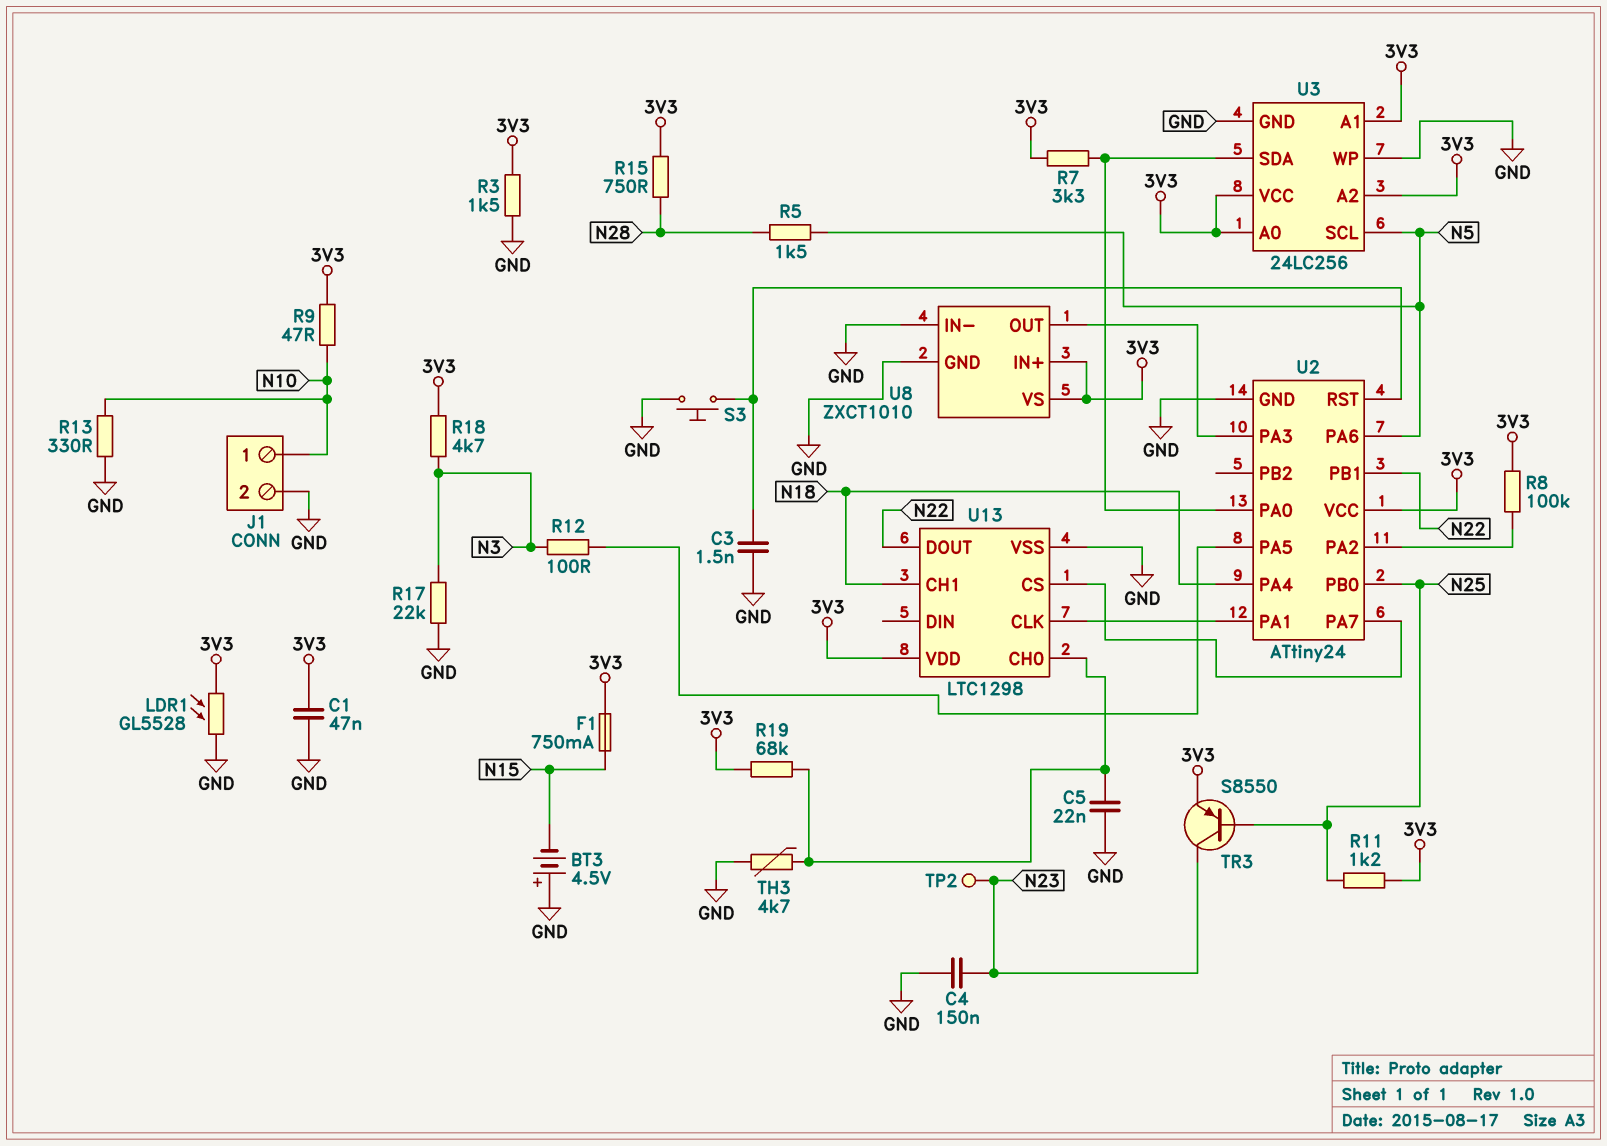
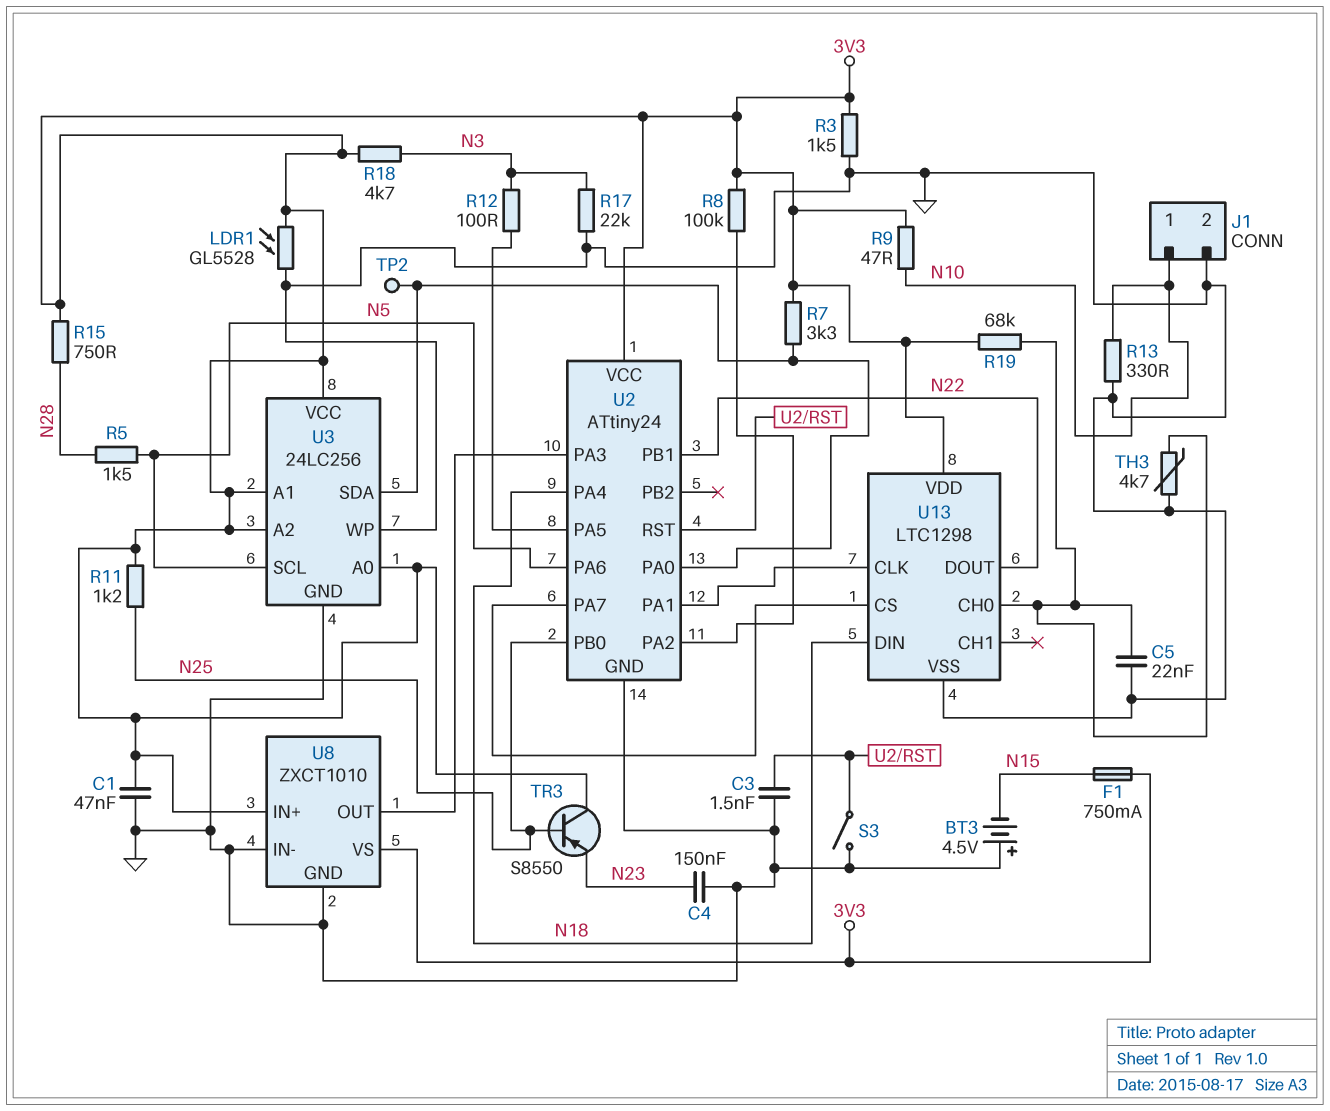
S3: button (GND, U2/RST) -> switch (GND, U2/RST)
TP2: test point (N23) -> test point (U2/PA0)
TR3: PNP S8550 (B N25, C N23, E 3V3) -> PNP S8550 (B N25, C 3V3, E N23)
U13 pin CH1: N18 -> none
U13 pin DIN: none -> N18

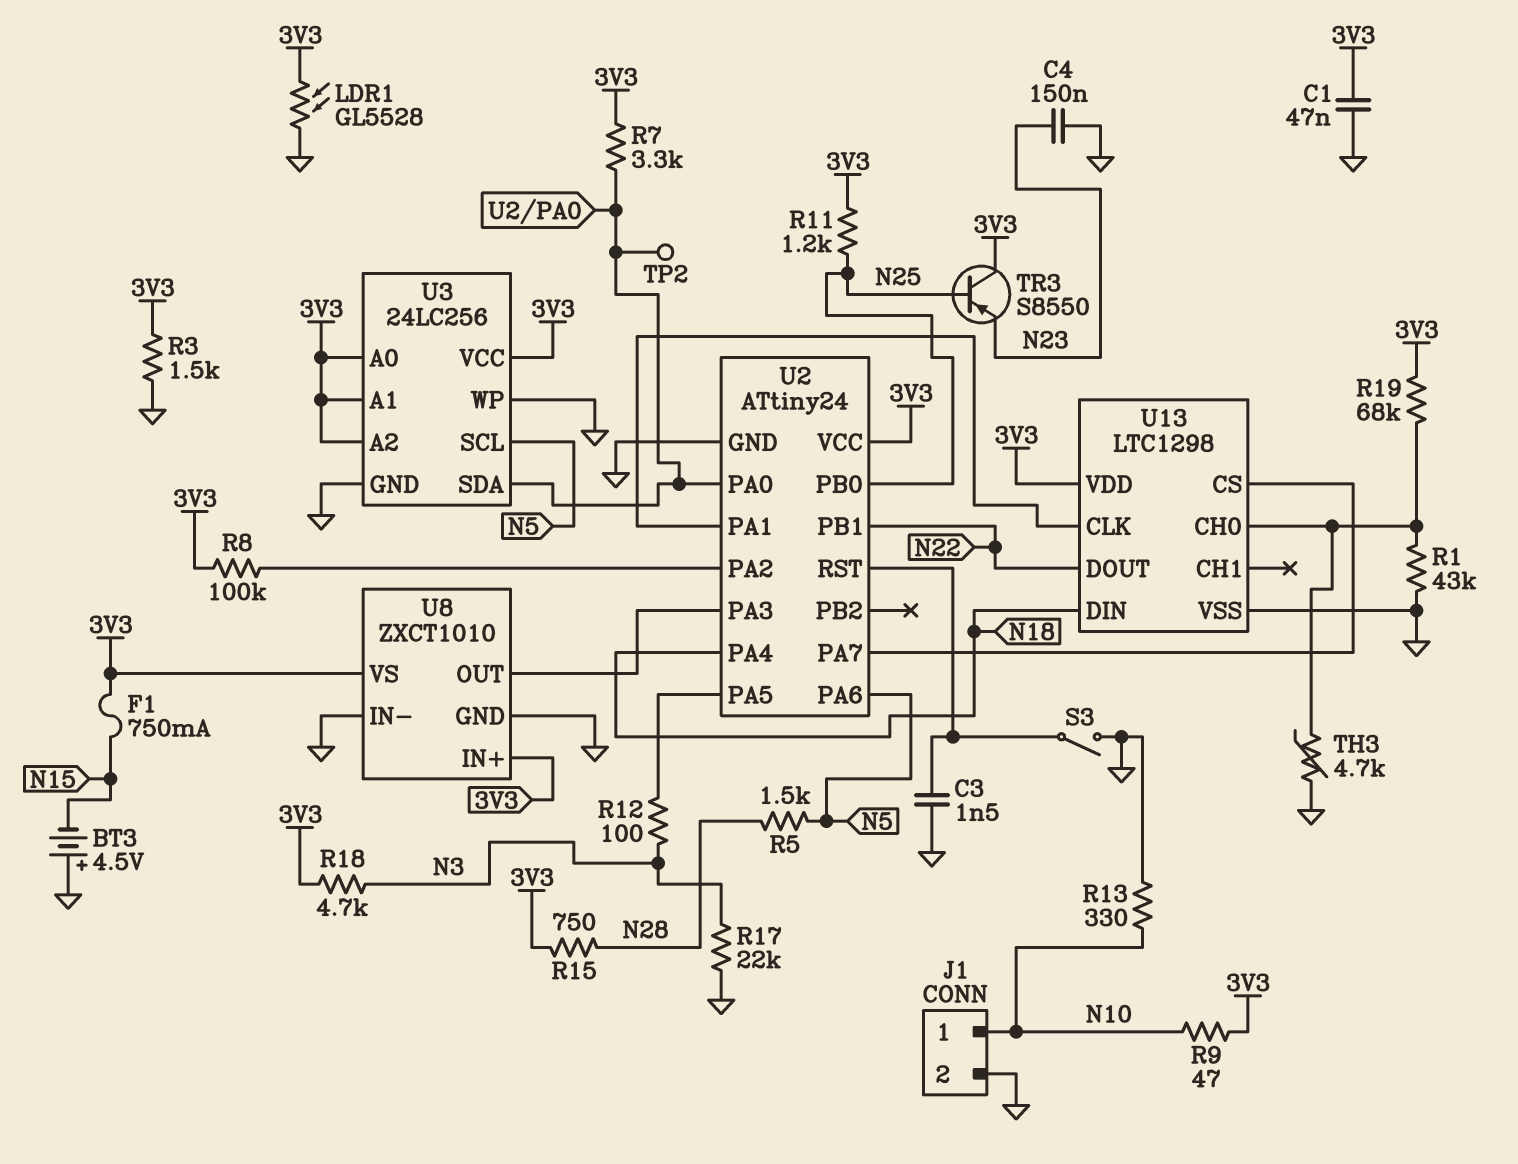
C5: 22nF (GND, U13/CH0) -> none
R1: none -> 43k (GND, U13/CH0)

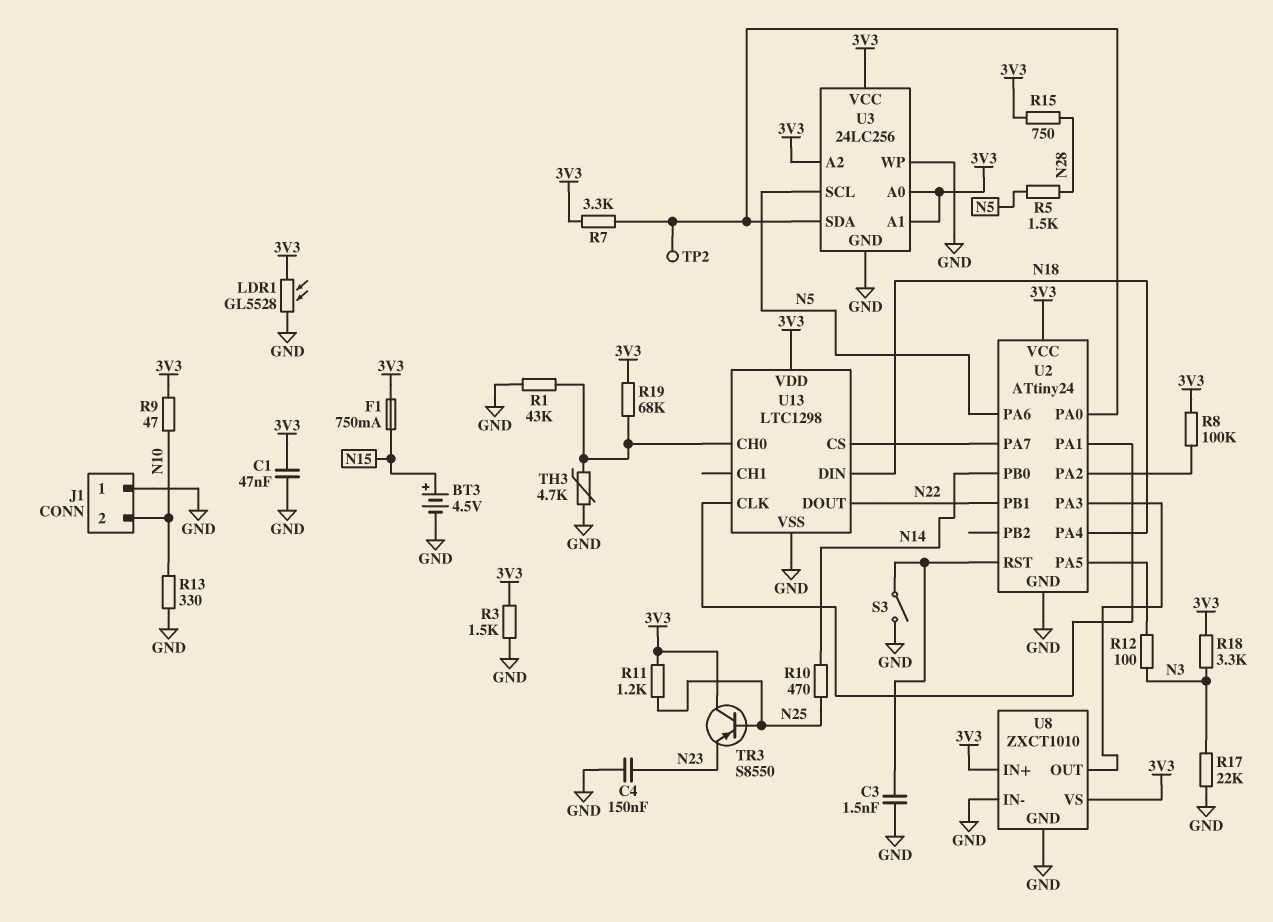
BT3: 4.5V (plus GND, minus N15) -> 4.5V (plus N15, minus GND)
J1 pin 1: N10 -> GND
J1 pin 2: GND -> N10
R10: none -> 470 (N14, N25)
R18: 4.7k (3V3, N3) -> 3.3k (3V3, N3)
U2 pin PB0: N25 -> N14

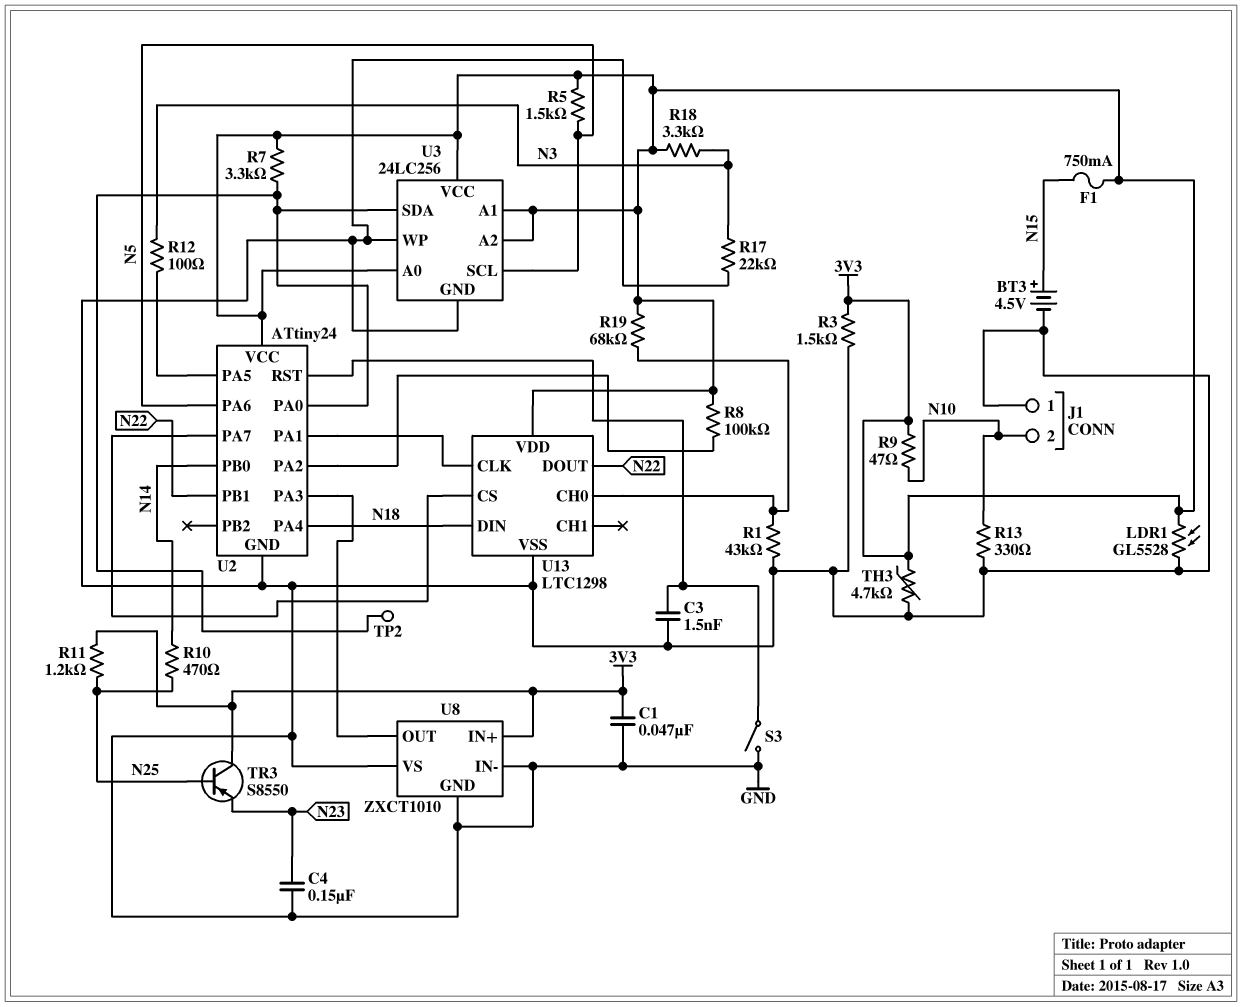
R5: 1.5k (N5, N28) -> 1.5k (3V3, N5)
R15: 750 (3V3, N28) -> none
TH3: 4.7k (GND, U13/CH0) -> 4.7k (3V3, GND)
U8 pin VS: 3V3 -> GND

